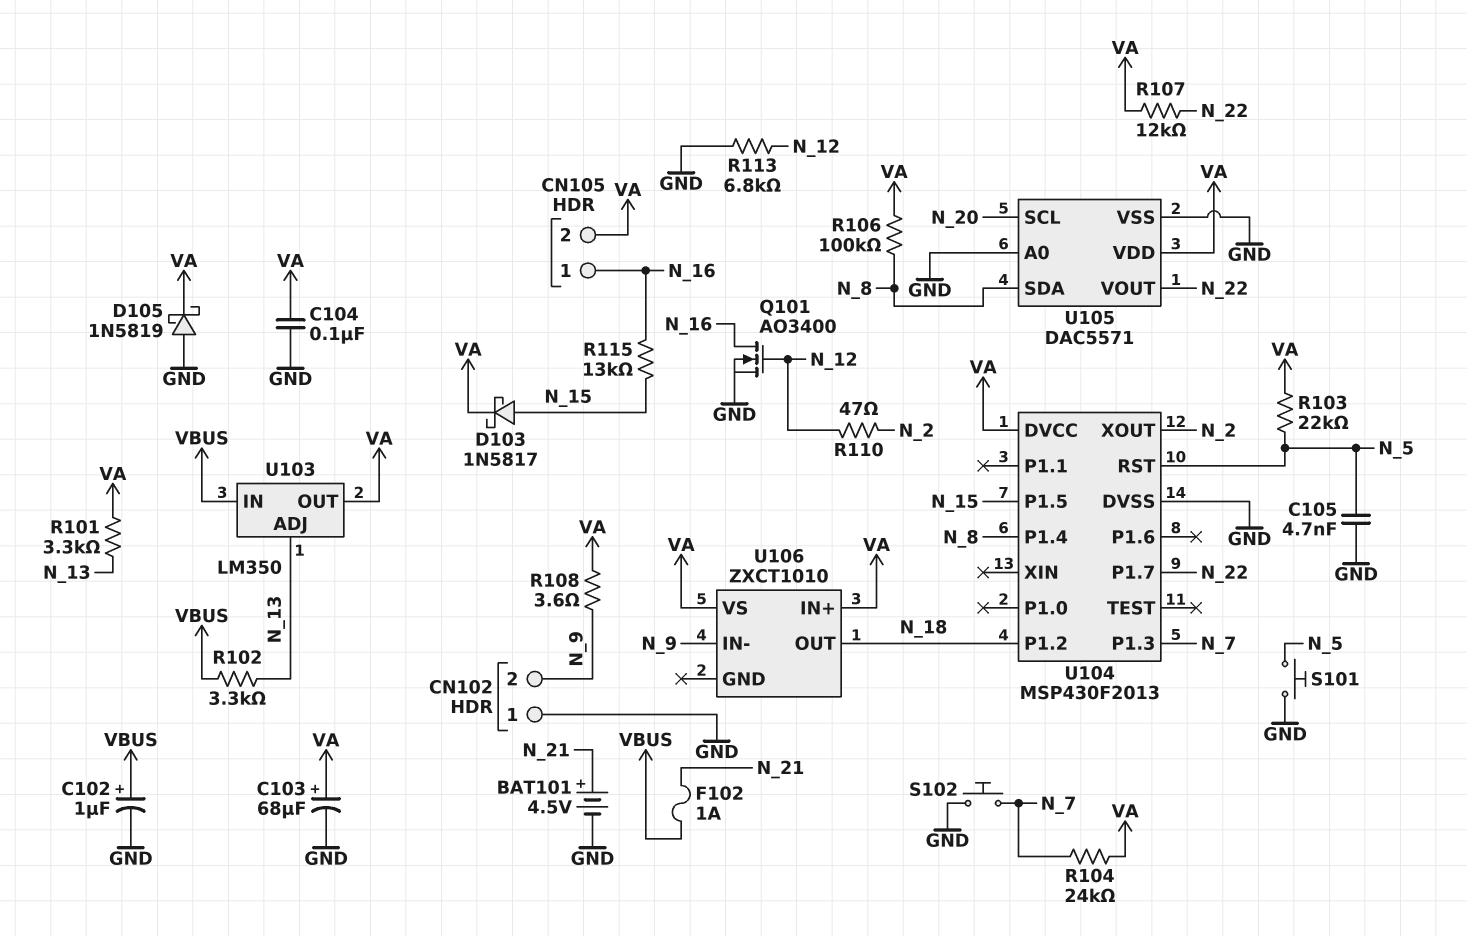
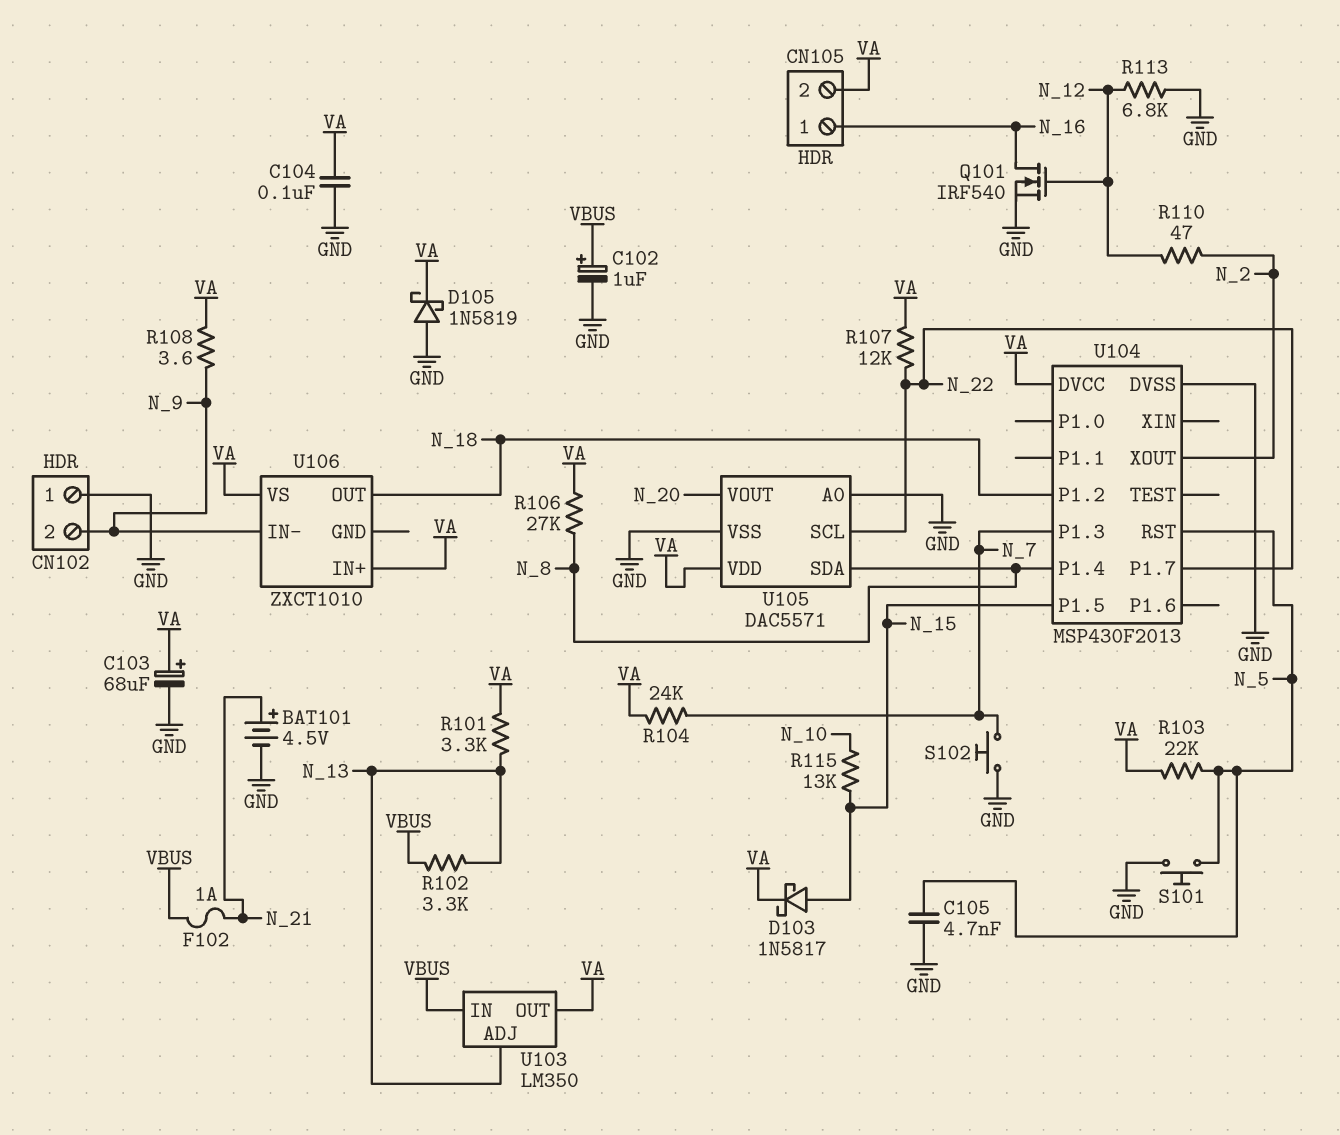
Q101: NMOS AO3400 (G N_12, D N_16, S GND) -> NMOS IRF540 (G N_12, D N_16, S GND)
R106: 100k (N_8, VA) -> 27k (N_8, VA)
R115: 13k (N_15, N_16) -> 13k (N_10, N_15)
U105 pin SCL: N_20 -> N_22
U105 pin VOUT: N_22 -> N_20

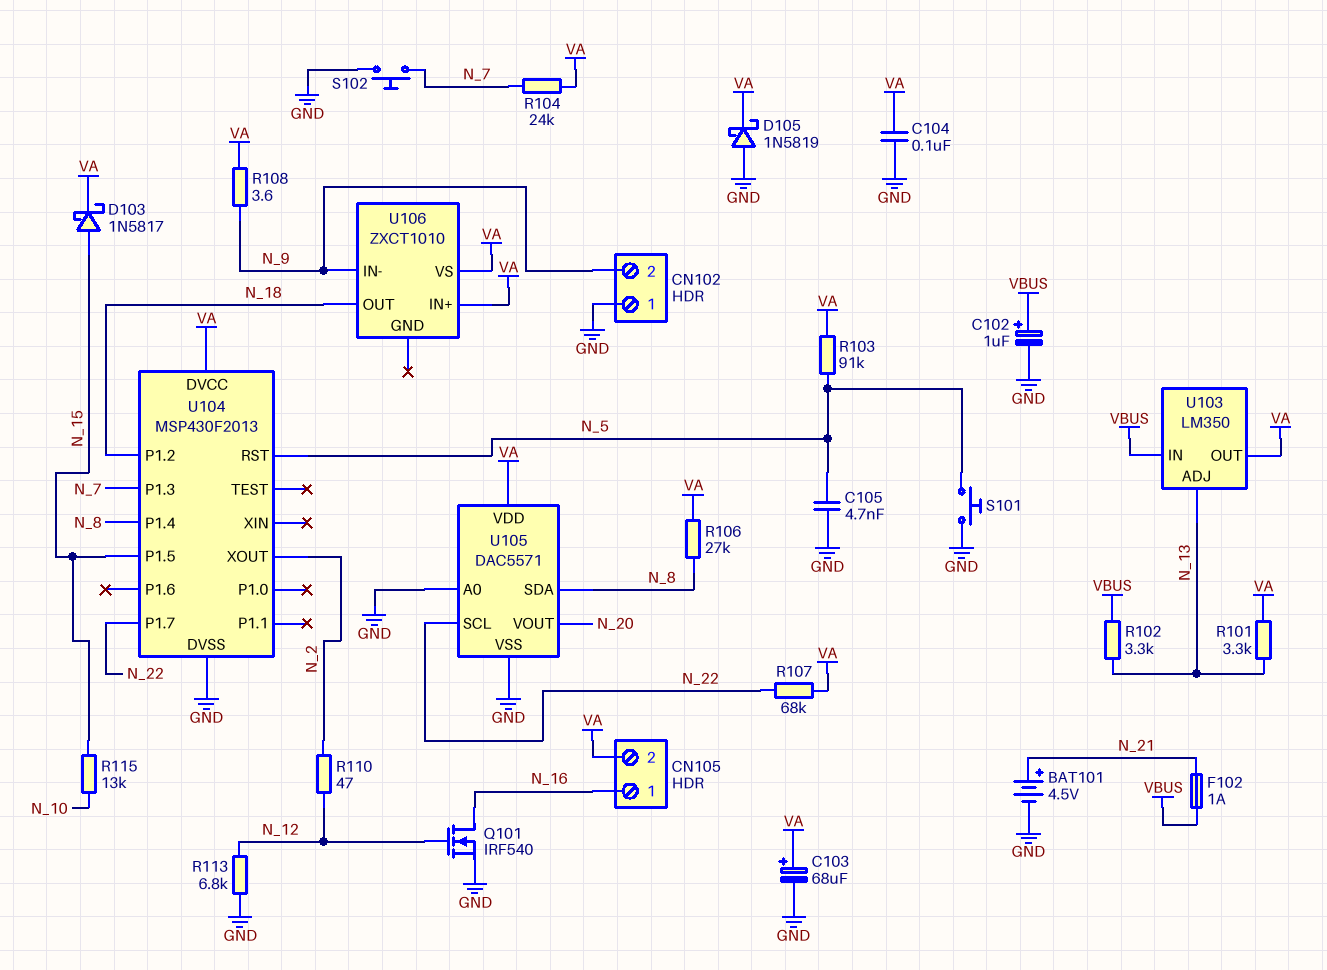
R103: 22k (N_5, VA) -> 91k (N_5, VA)
R107: 12k (N_22, VA) -> 68k (N_22, VA)

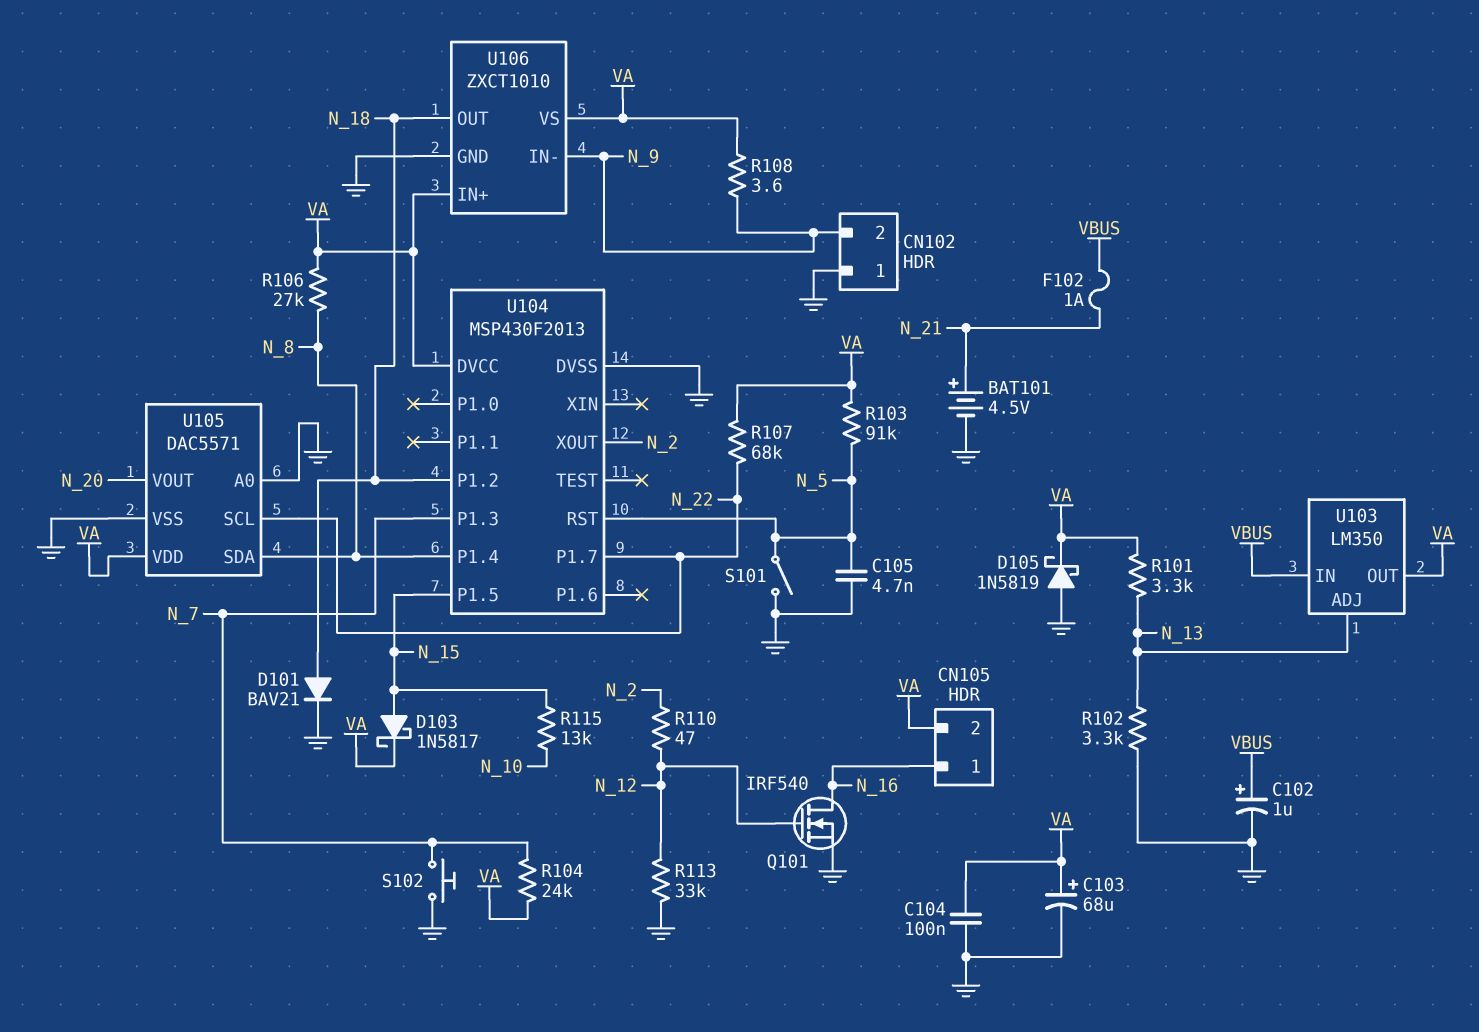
D101: none -> diode BAV21 (A N_18, K GND)
R102: 3.3k (N_13, VBUS) -> 3.3k (GND, N_13)
R113: 6.8k (GND, N_12) -> 33k (GND, N_12)
S101: button (GND, N_5) -> switch (GND, N_5)
U106 pin GND: none -> GND

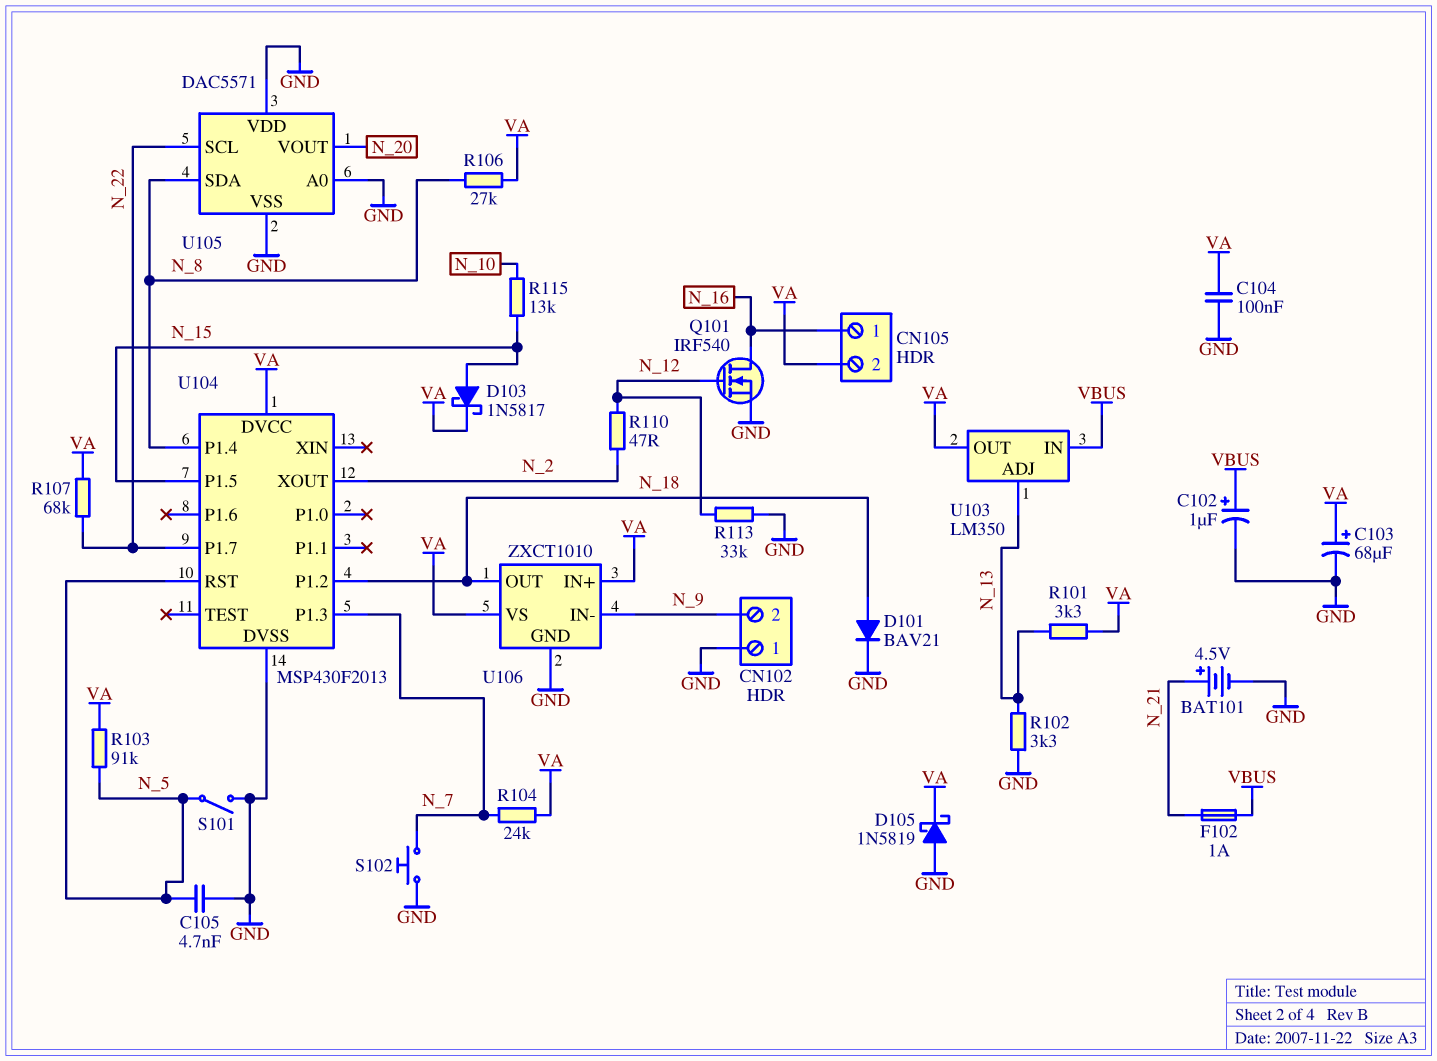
R108: 3.6 (N_9, VA) -> none
U105 pin VDD: VA -> GND

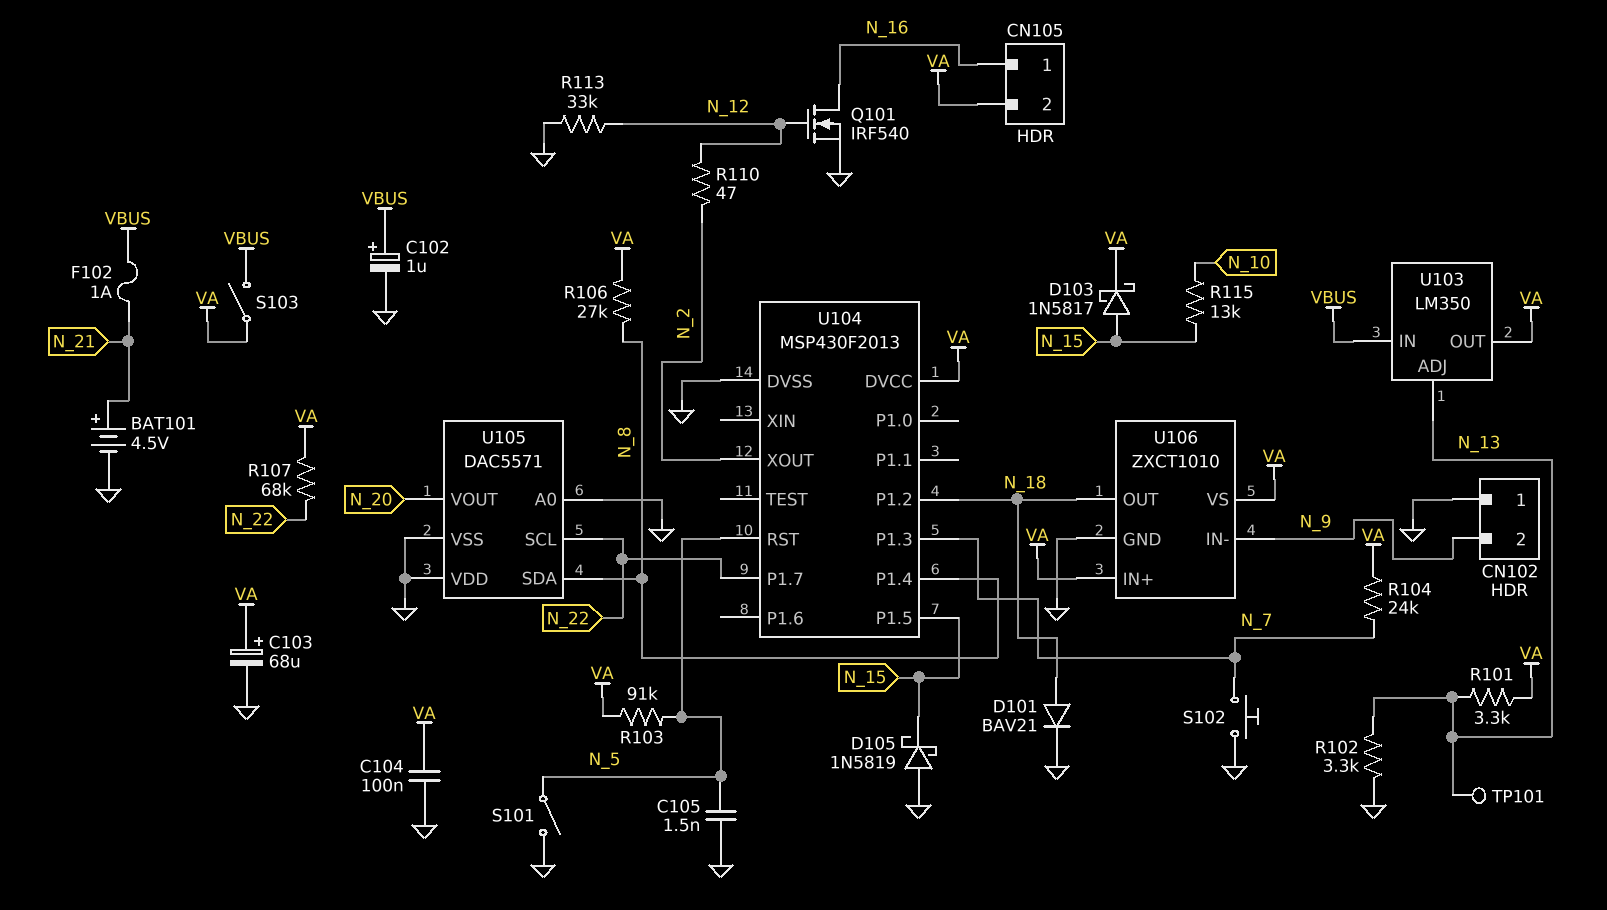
C105: 4.7nF (GND, N_5) -> 1.5nF (GND, N_5)
D105: schottky 1N5819 (A GND, K VA) -> schottky 1N5819 (A GND, K N_15)
S103: none -> switch (VA, VBUS)
TP101: none -> test point (N_13)

